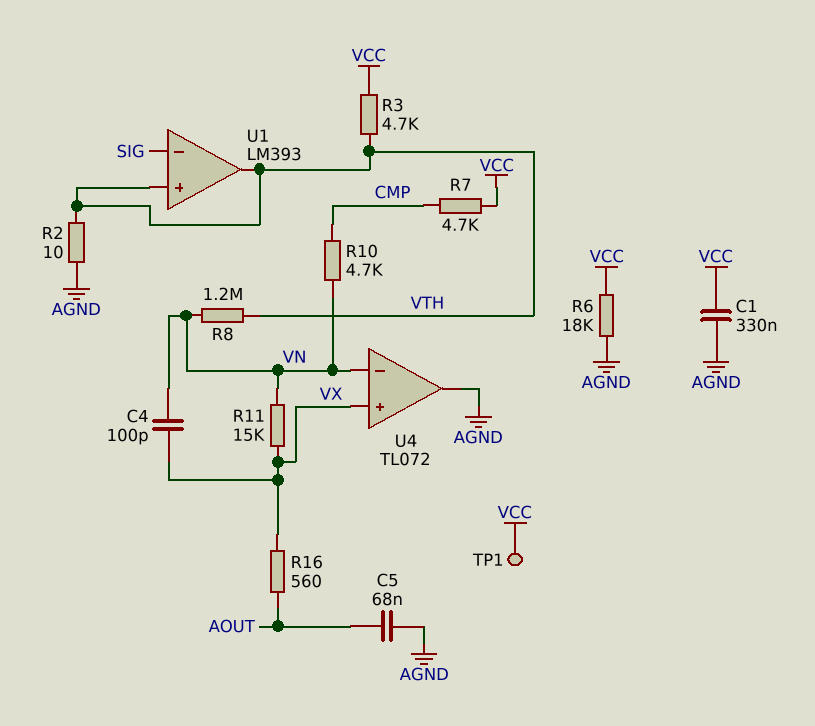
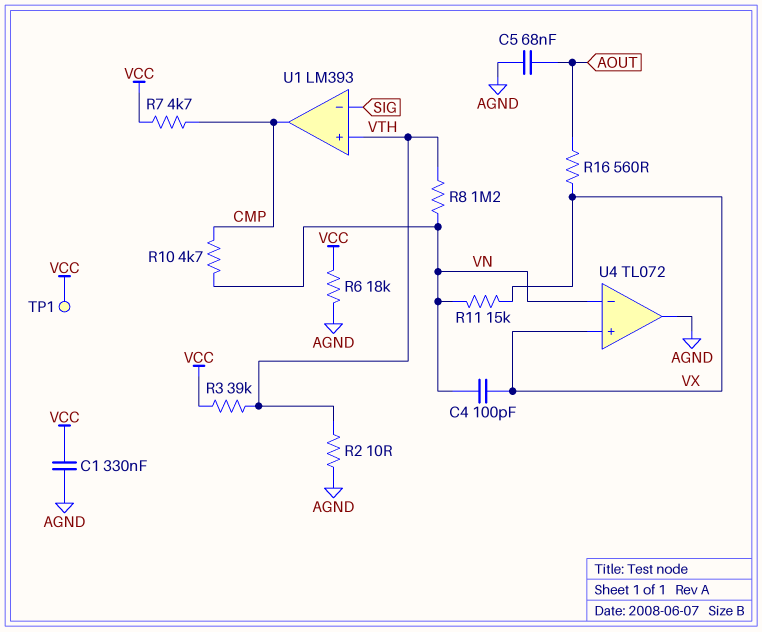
R3: 4.7k (VCC, VTH) -> 39k (VCC, VTH)
U1 pin out: VTH -> CMP

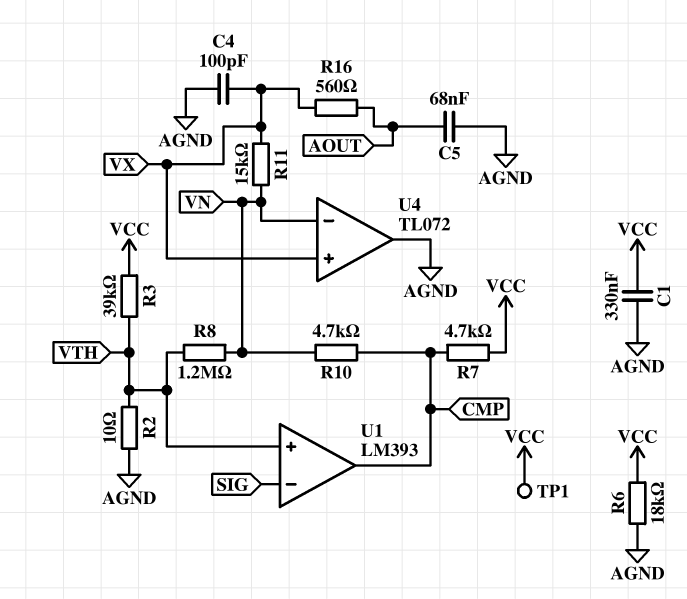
C4: 100pF (VN, VX) -> 100pF (AGND, VX)

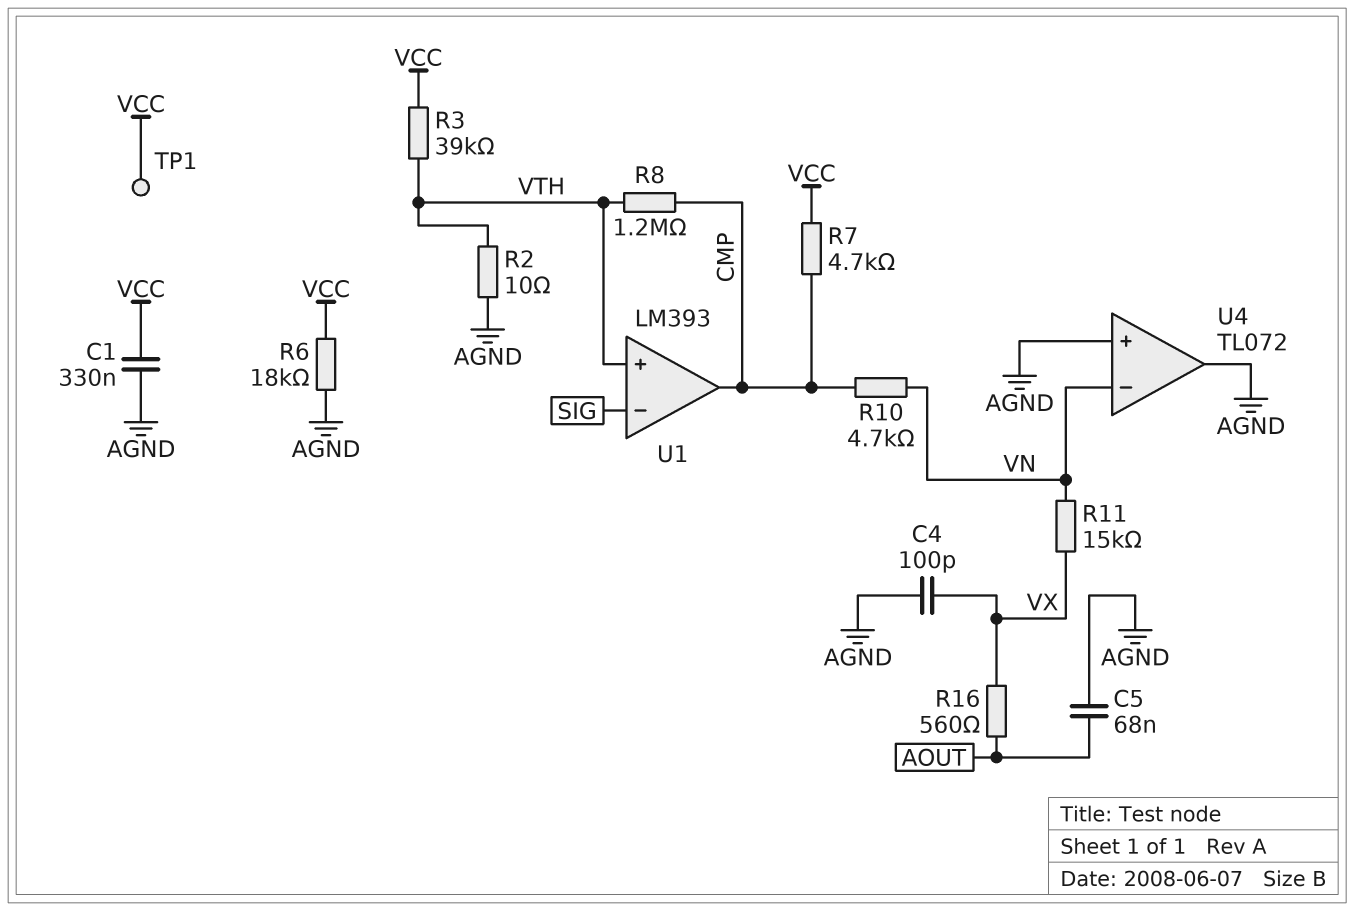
R8: 1.2M (VN, VTH) -> 1.2M (CMP, VTH)
U4 pin in+: VX -> AGND

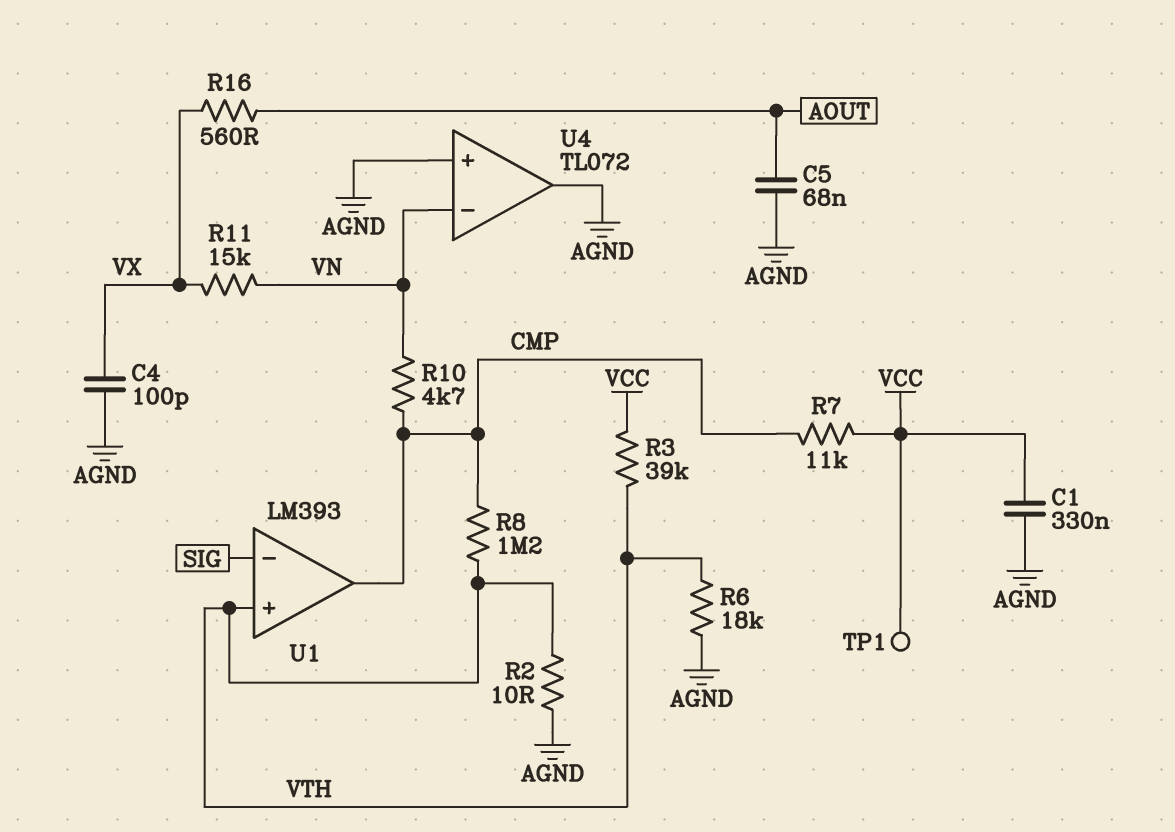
R6: 18k (AGND, VCC) -> 18k (AGND, VTH)
R7: 4.7k (CMP, VCC) -> 11k (CMP, VCC)

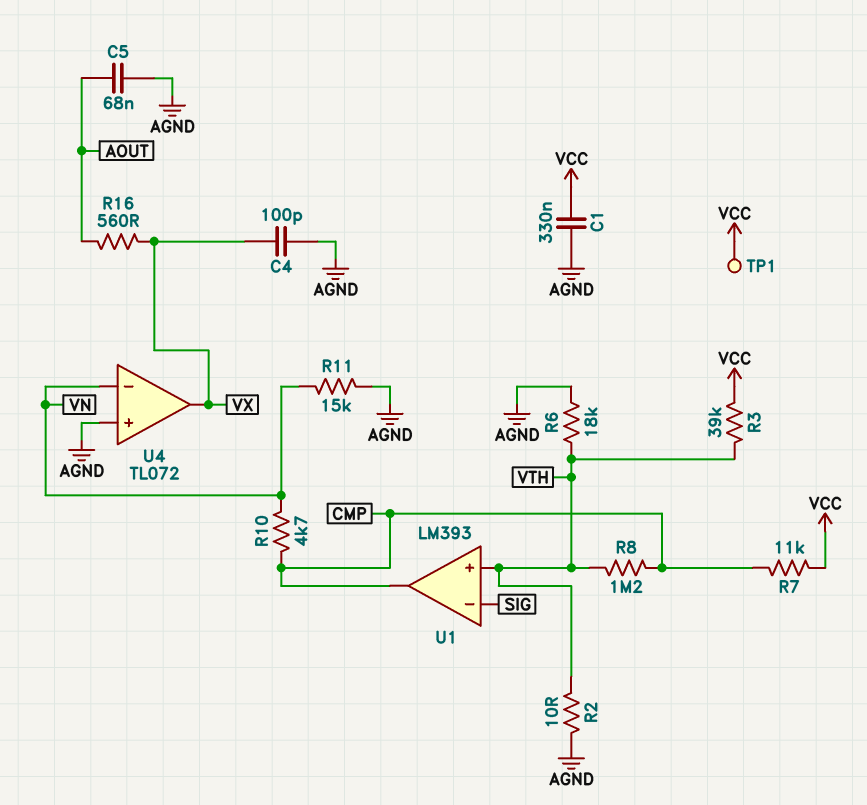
R11: 15k (VN, VX) -> 15k (AGND, VN)
U4 pin out: AGND -> VX

